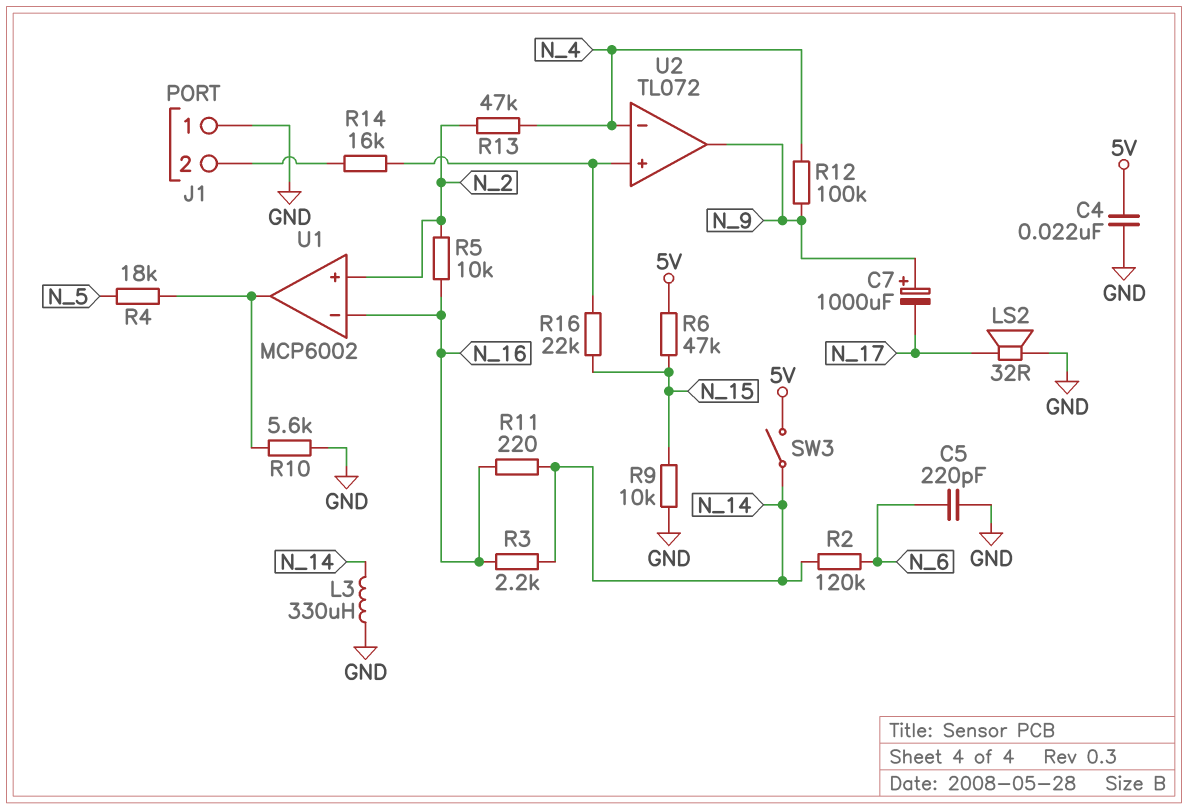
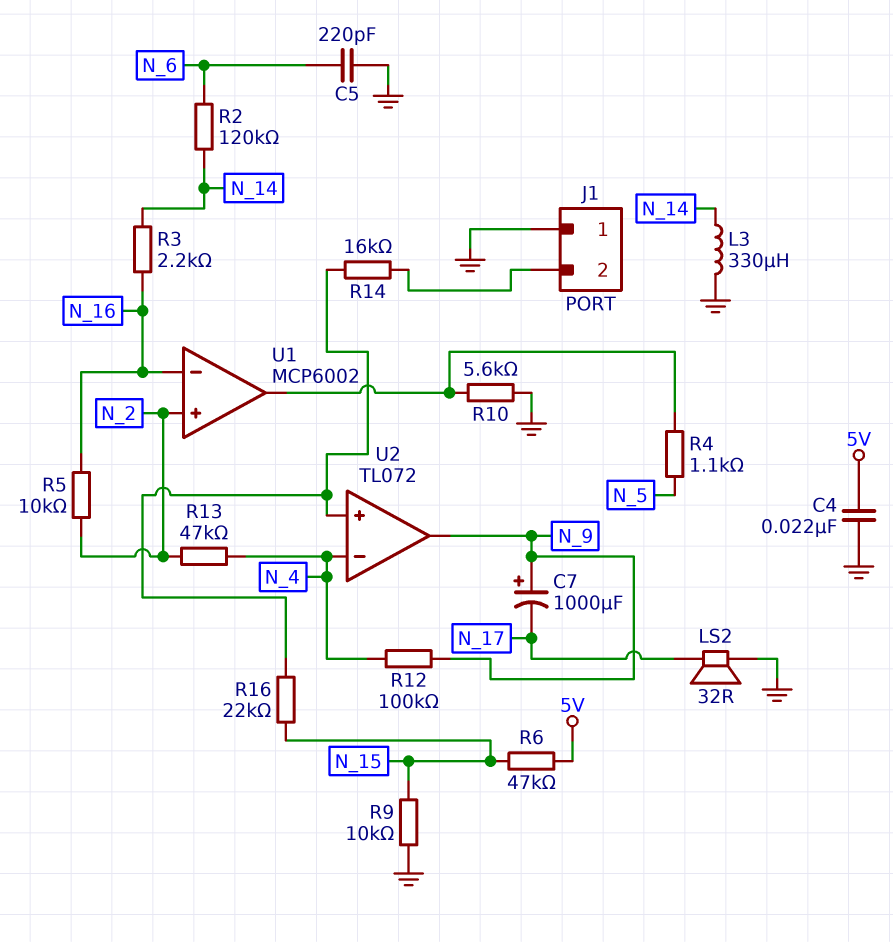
R4: 18k (N_5, U1/out) -> 1.1k (N_5, U1/out)
R11: 220 (N_14, N_16) -> none
SW3: switch (5V, N_14) -> none

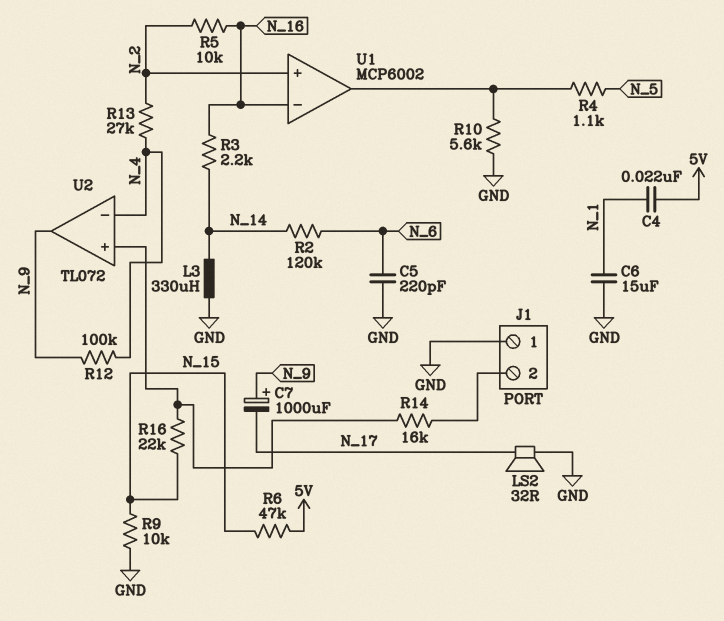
C4: 22nF (5V, GND) -> 22nF (5V, N_1)
C6: none -> 15uF (GND, N_1)
R13: 47k (N_2, N_4) -> 27k (N_2, N_4)

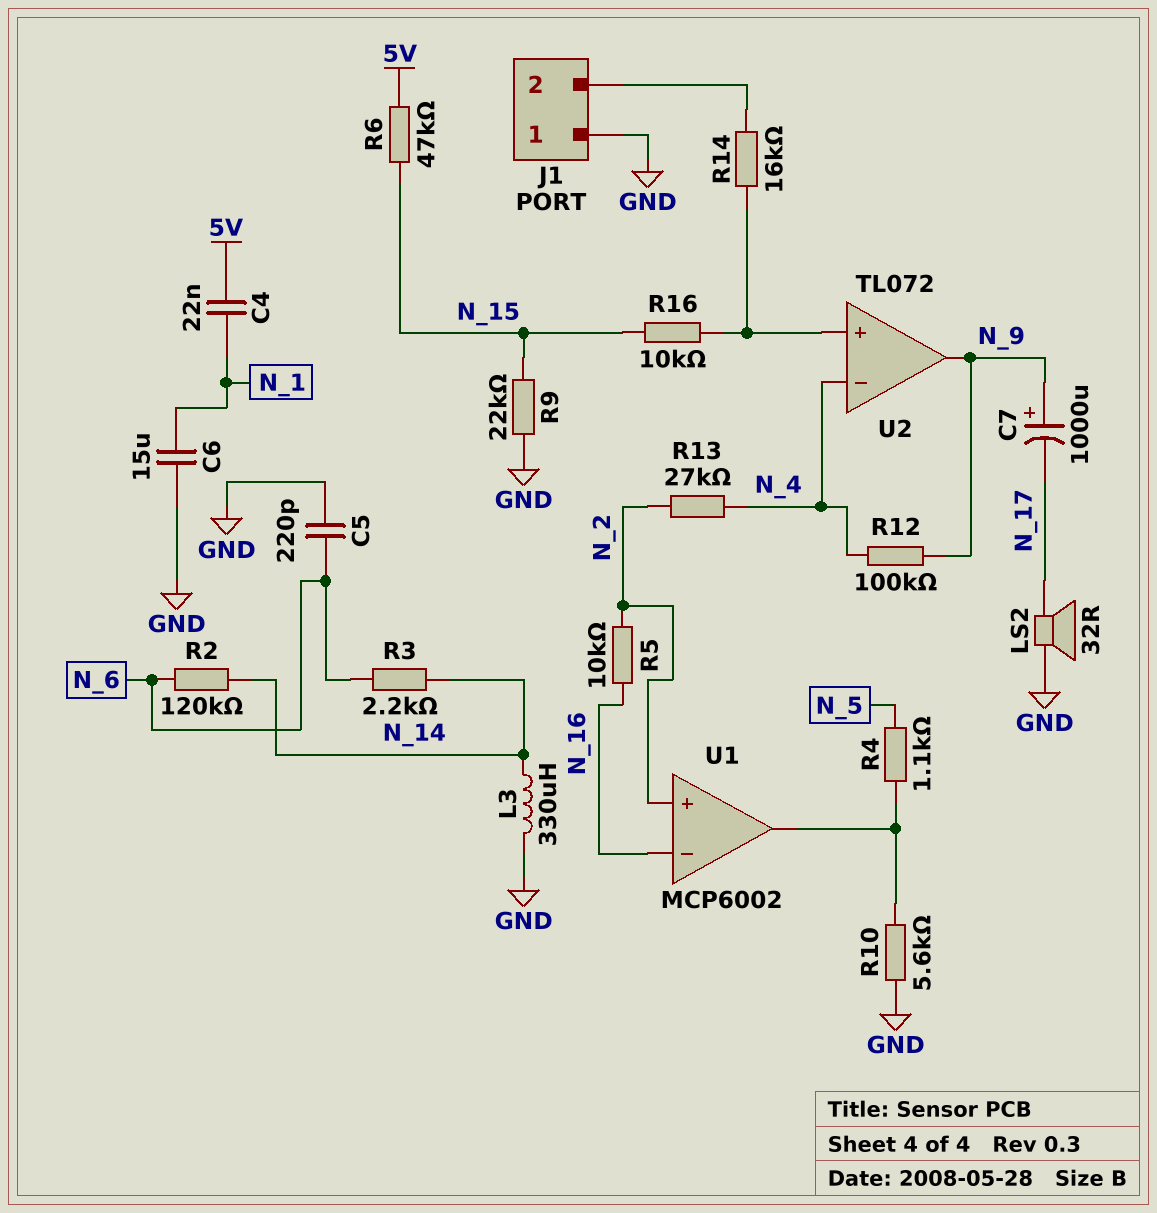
R3: 2.2k (N_14, N_16) -> 2.2k (N_6, N_14)
R9: 10k (GND, N_15) -> 22k (GND, N_15)
R16: 22k (N_15, U2/in+) -> 10k (N_15, U2/in+)

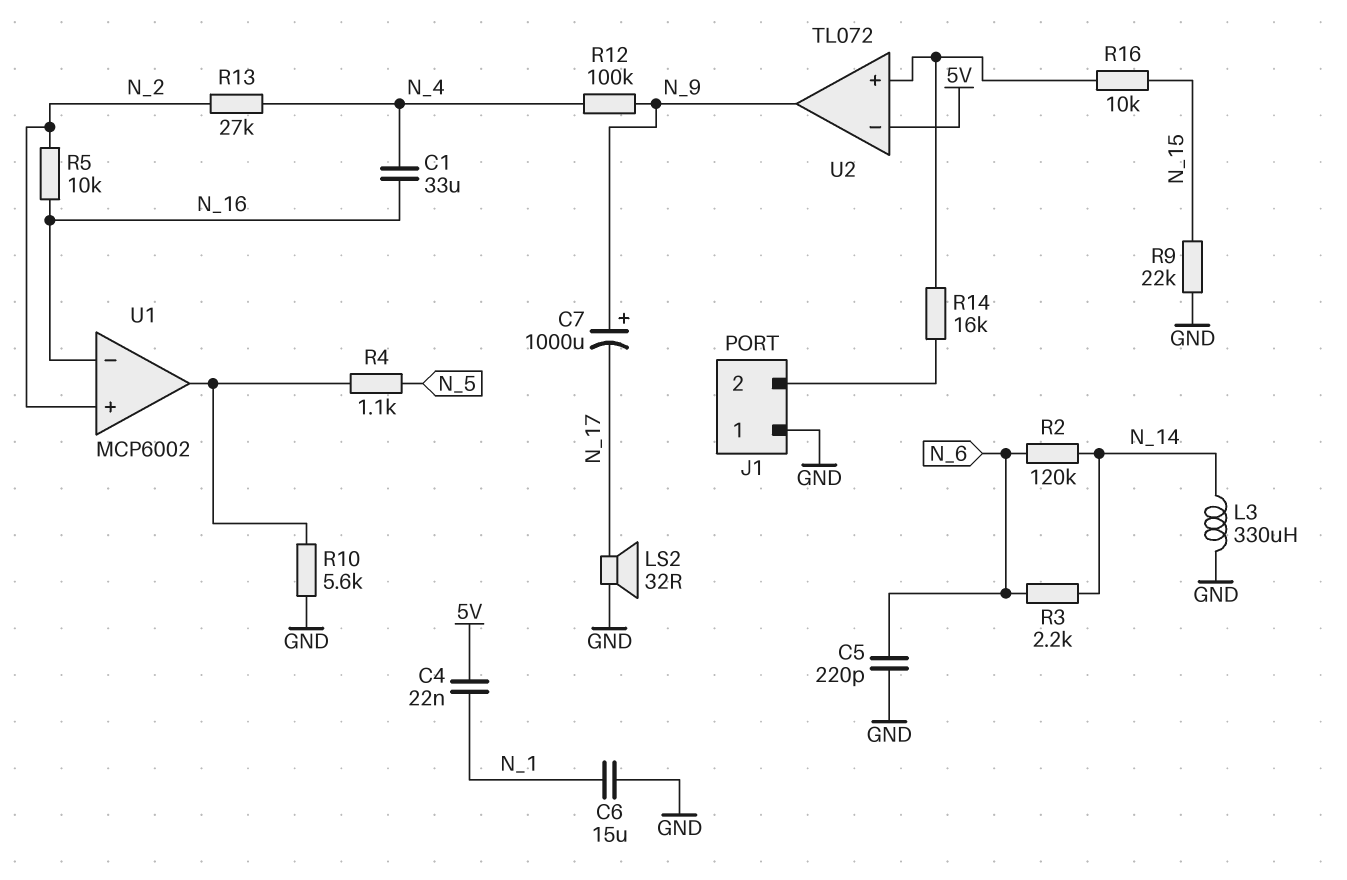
C1: none -> 33uF (N_4, N_16)
R6: 47k (5V, N_15) -> none
U2 pin in-: N_4 -> 5V

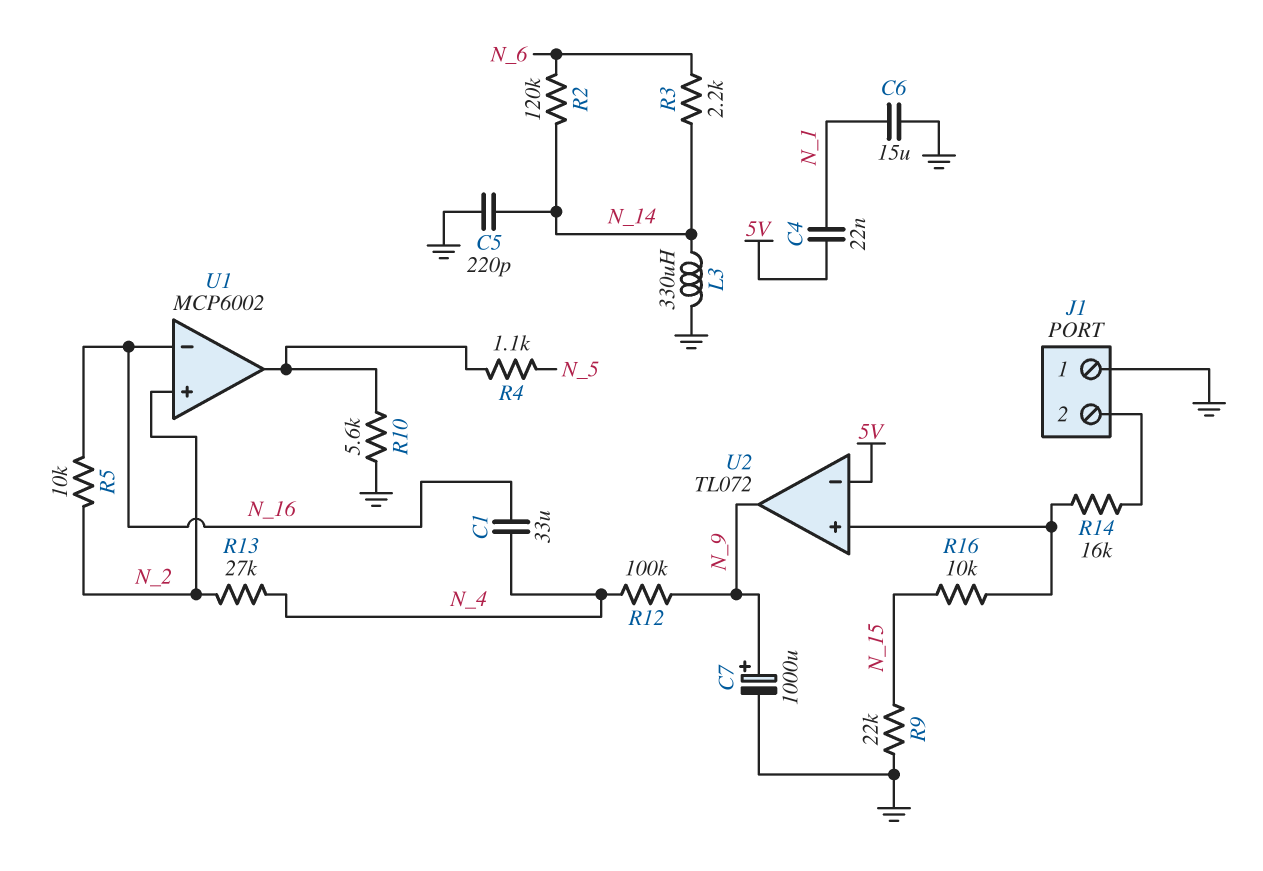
C5: 220pF (GND, N_6) -> 220pF (GND, N_14)
C7: 1000uF (plus N_9, minus N_17) -> 1000uF (plus N_9, minus GND)
LS2: speaker 32R (GND, N_17) -> none

